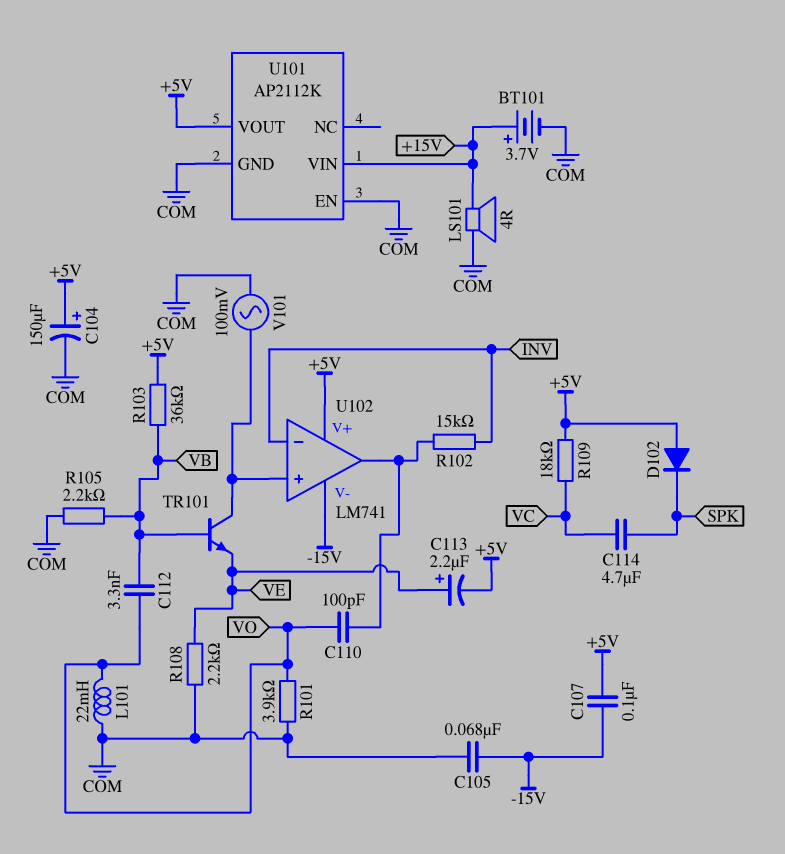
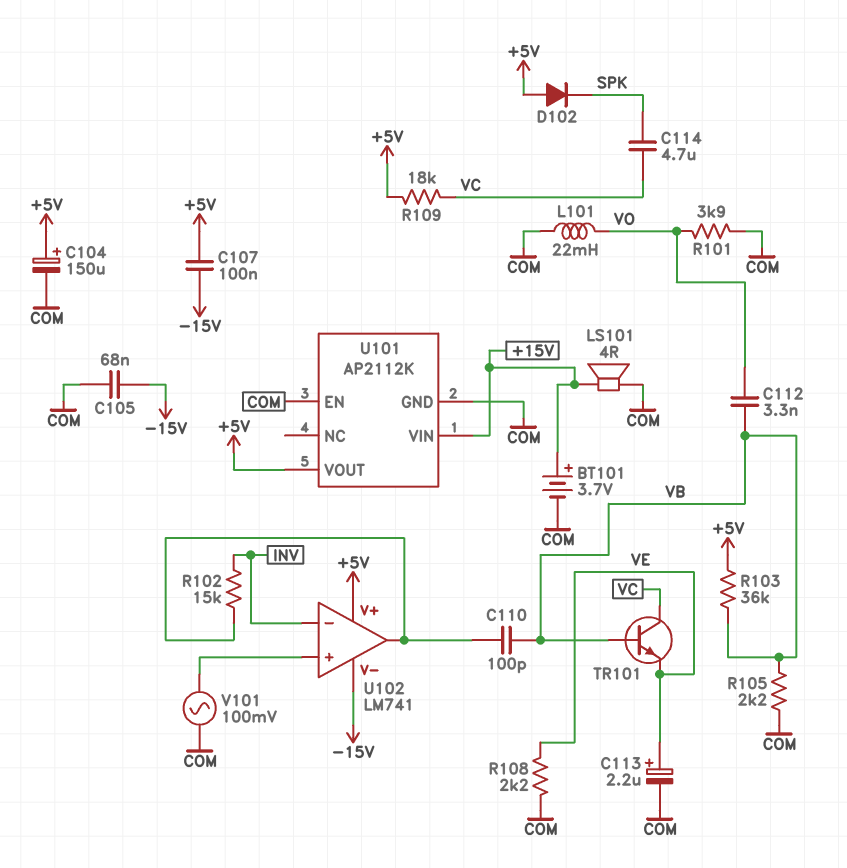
C110: 100pF (U102/out, VO) -> 100pF (U102/out, VB)
C113: 2.2uF (plus VE, minus +5V) -> 2.2uF (plus VE, minus COM)
TR101: NPN (B VB, C U102/in+, E VE) -> NPN (B VB, C VC, E VE)

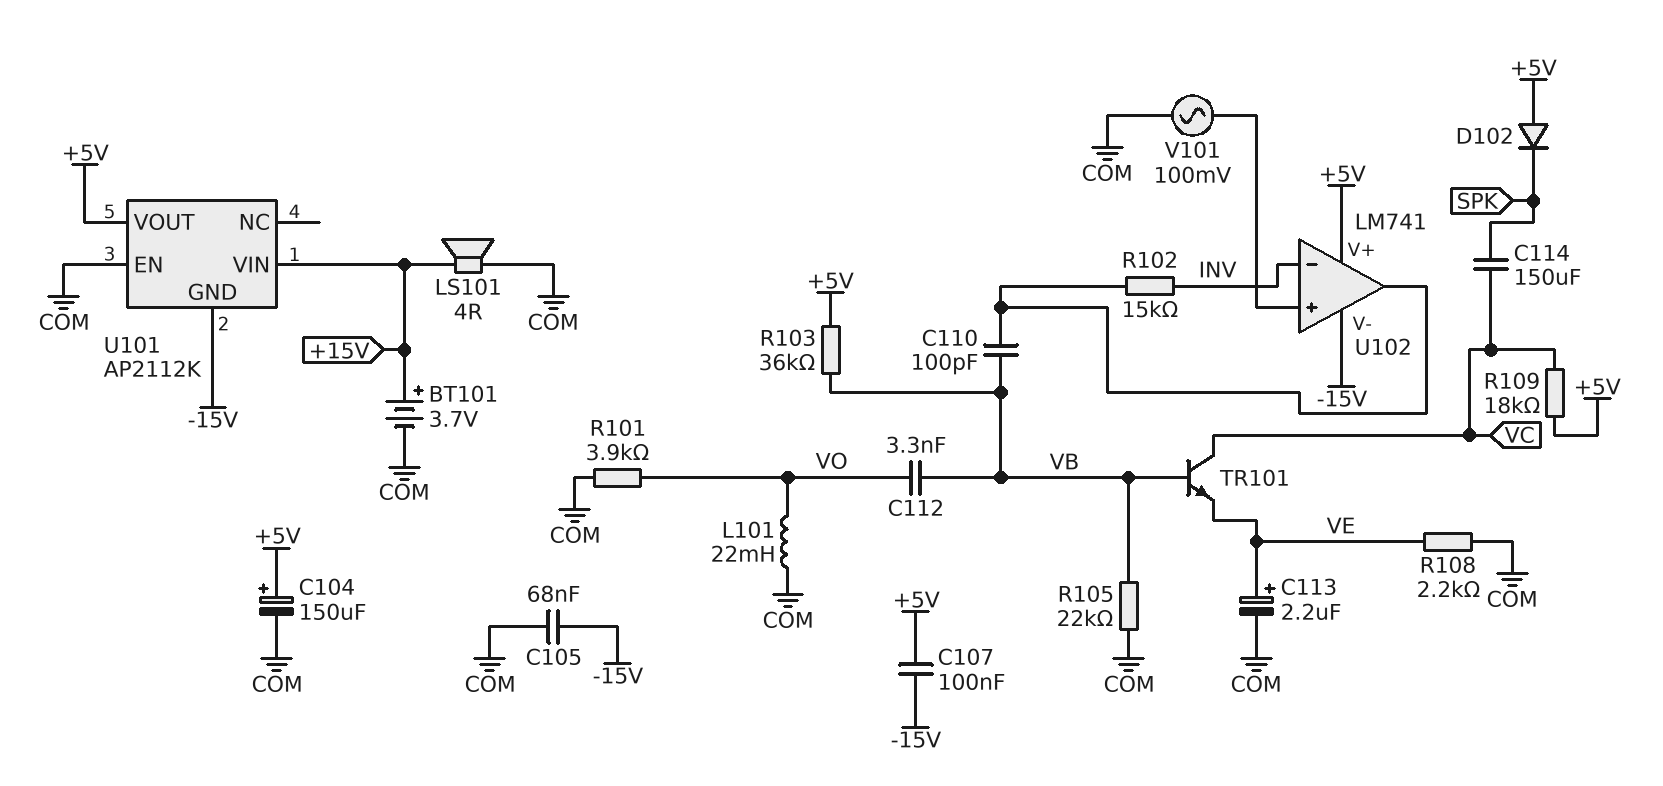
C114: 4.7uF (SPK, VC) -> 150uF (SPK, VC)
R105: 2.2k (COM, VB) -> 22k (COM, VB)
U101 pin GND: COM -> -15V

